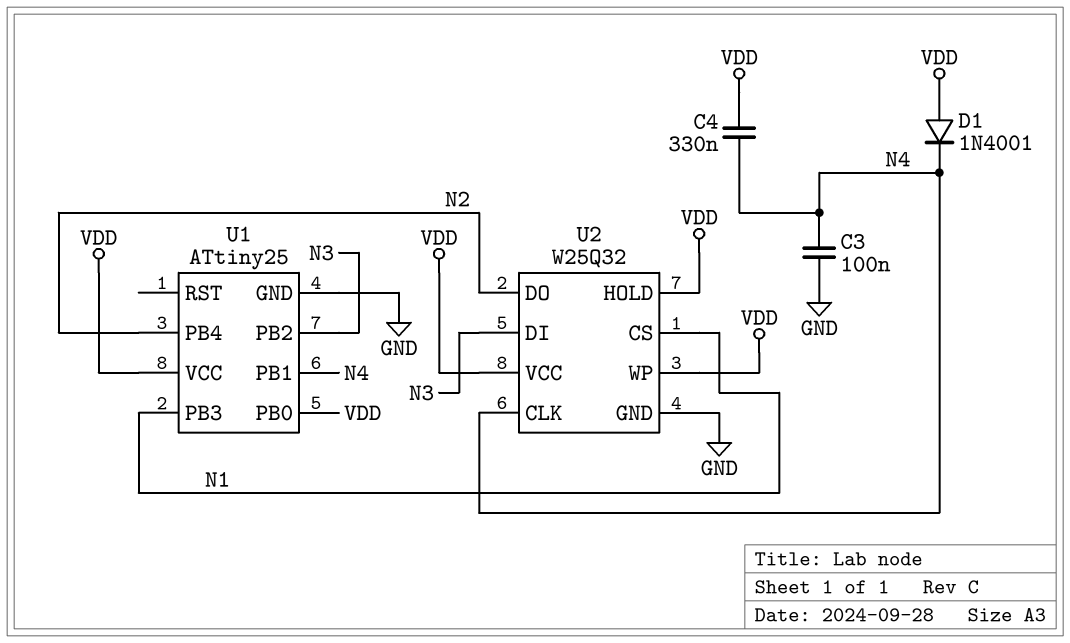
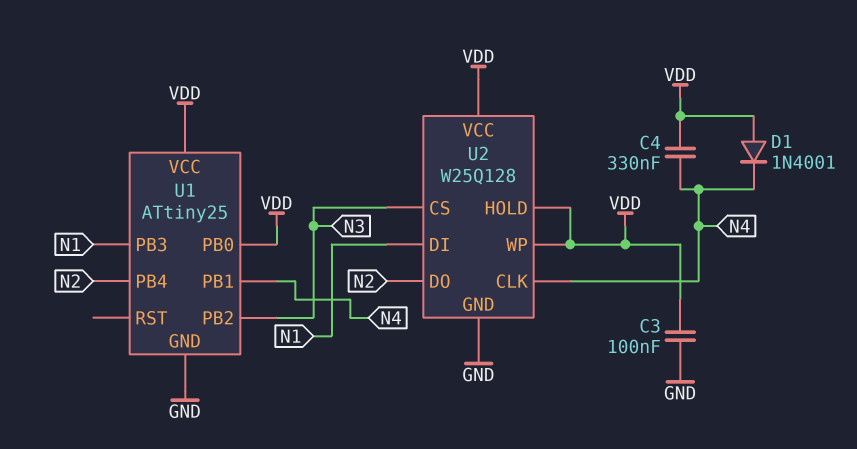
C3: 100nF (GND, N4) -> 100nF (GND, VDD)
U2: W25Q32 -> W25Q128
U2 pin CS: N1 -> N3
U2 pin DI: N3 -> N1

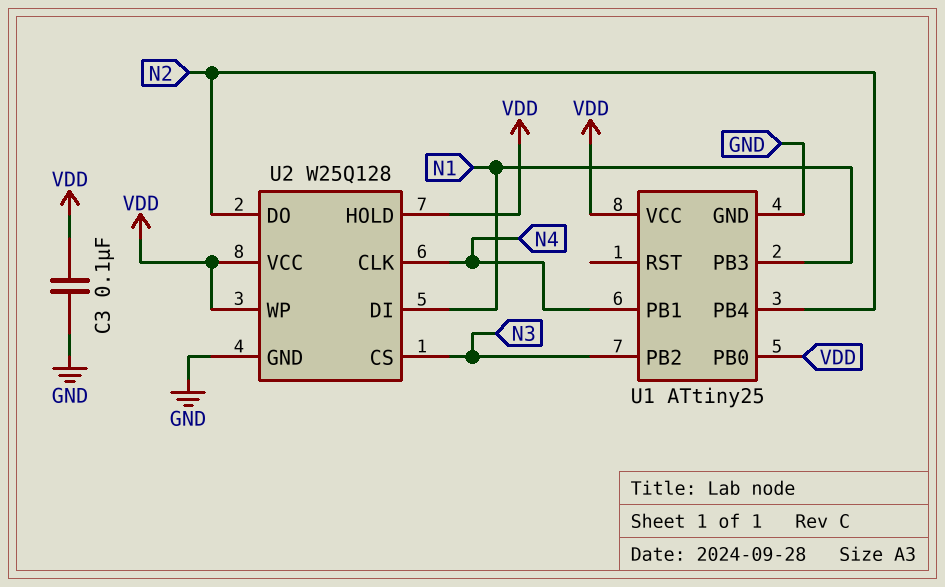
C4: 330nF (N4, VDD) -> none
D1: diode 1N4001 (A VDD, K N4) -> none

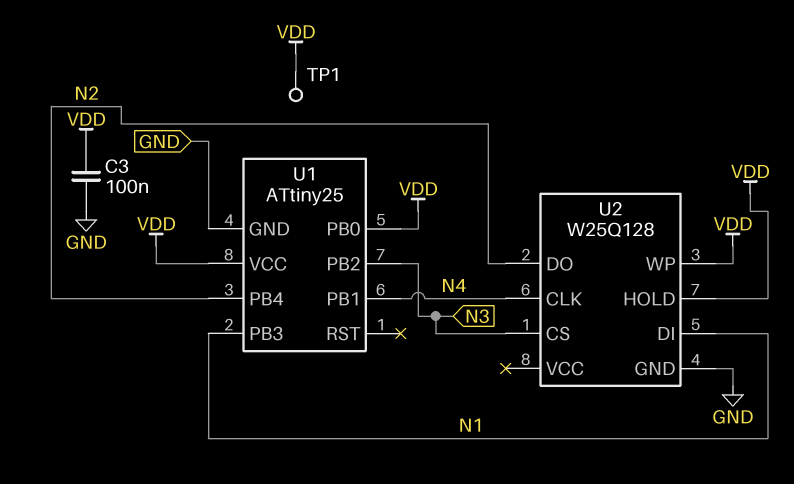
TP1: none -> test point (VDD)
U2 pin VCC: VDD -> none

